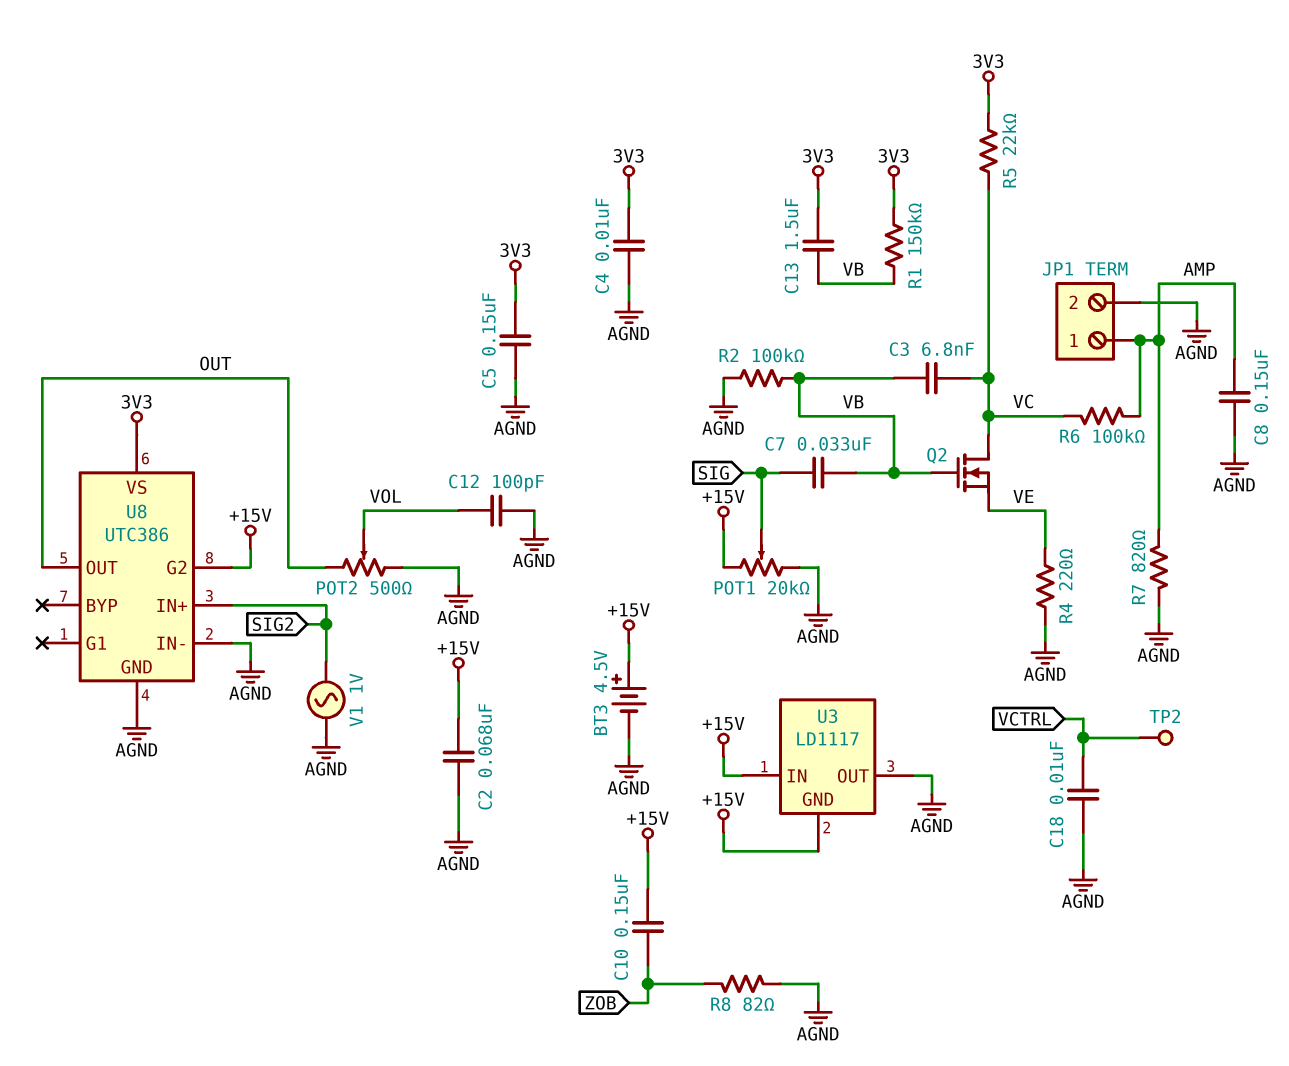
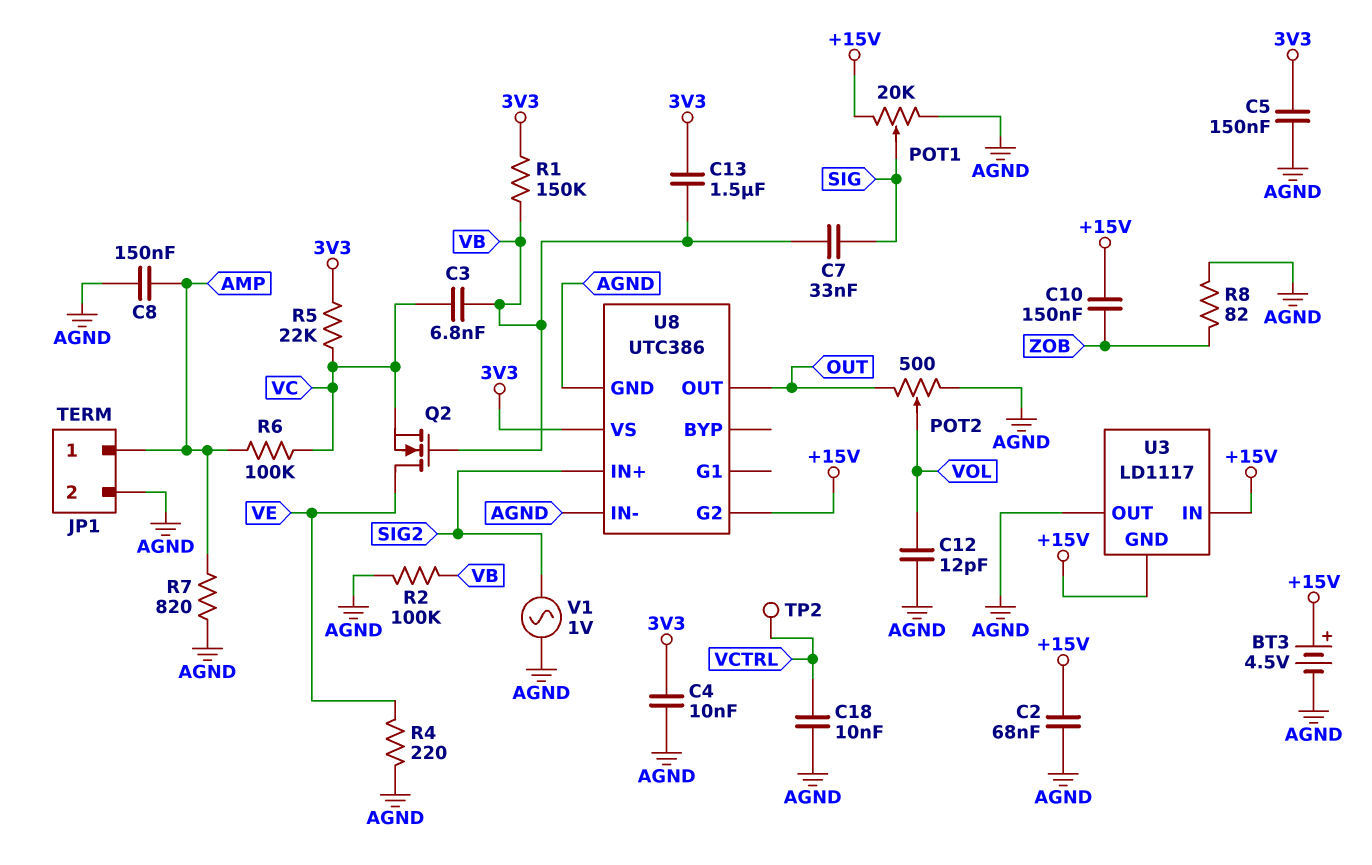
C12: 100pF (AGND, VOL) -> 12pF (AGND, VOL)
Q2: NMOS (G VB, D VC, S VE) -> NMOS (G VB, D VE, S VC)

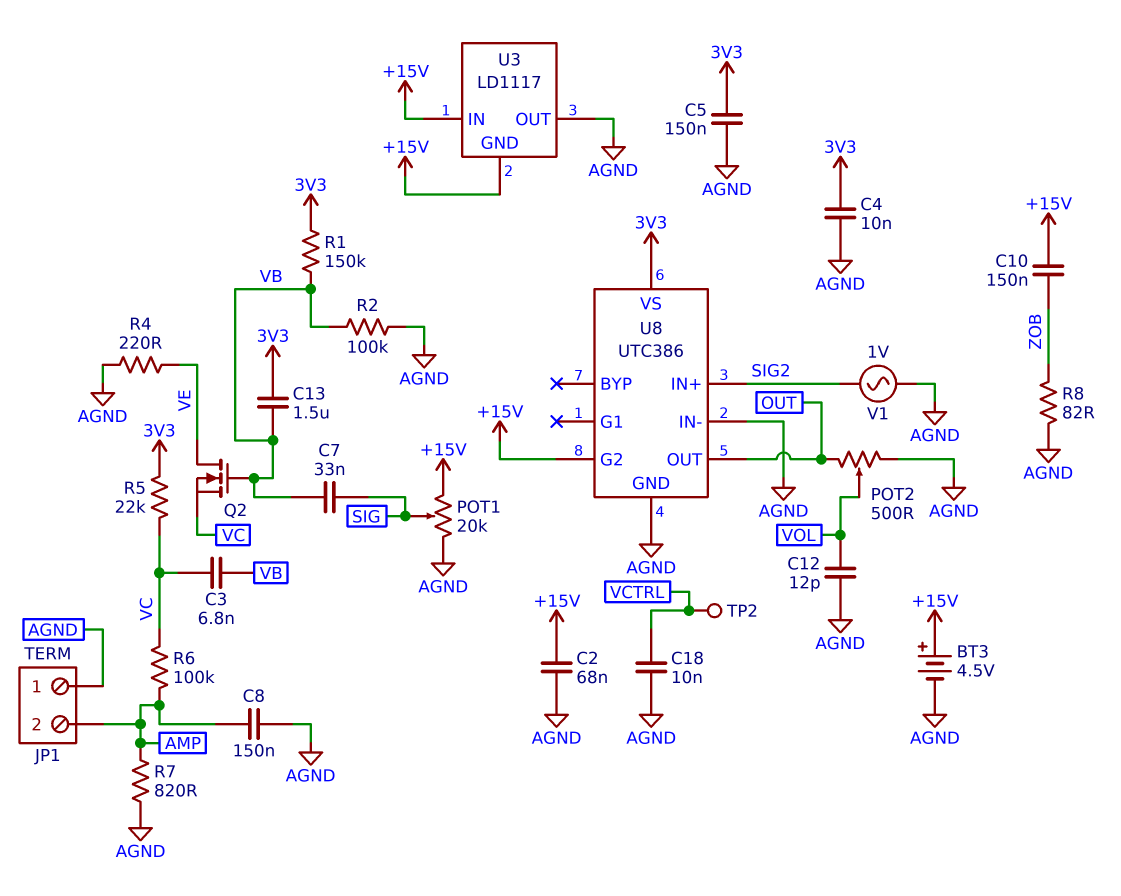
JP1 pin 1: AMP -> AGND
JP1 pin 2: AGND -> AMP

